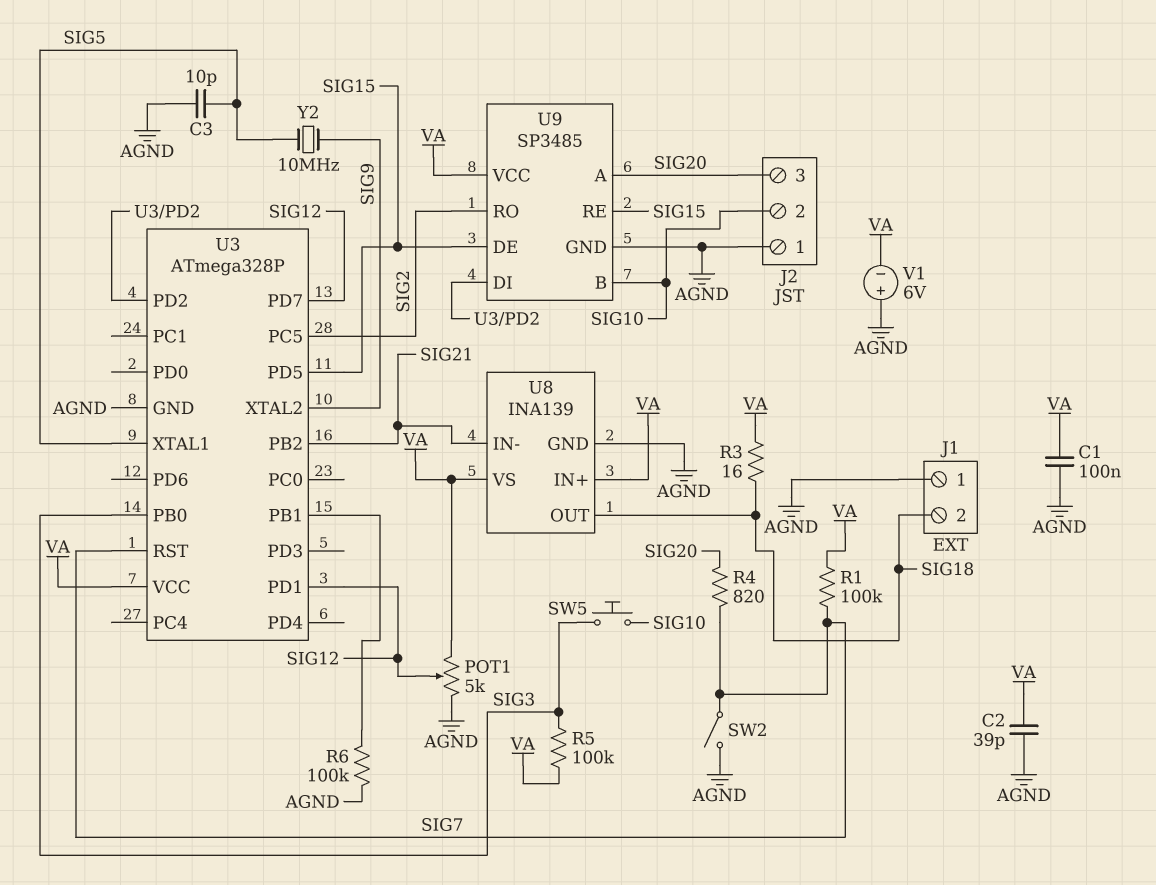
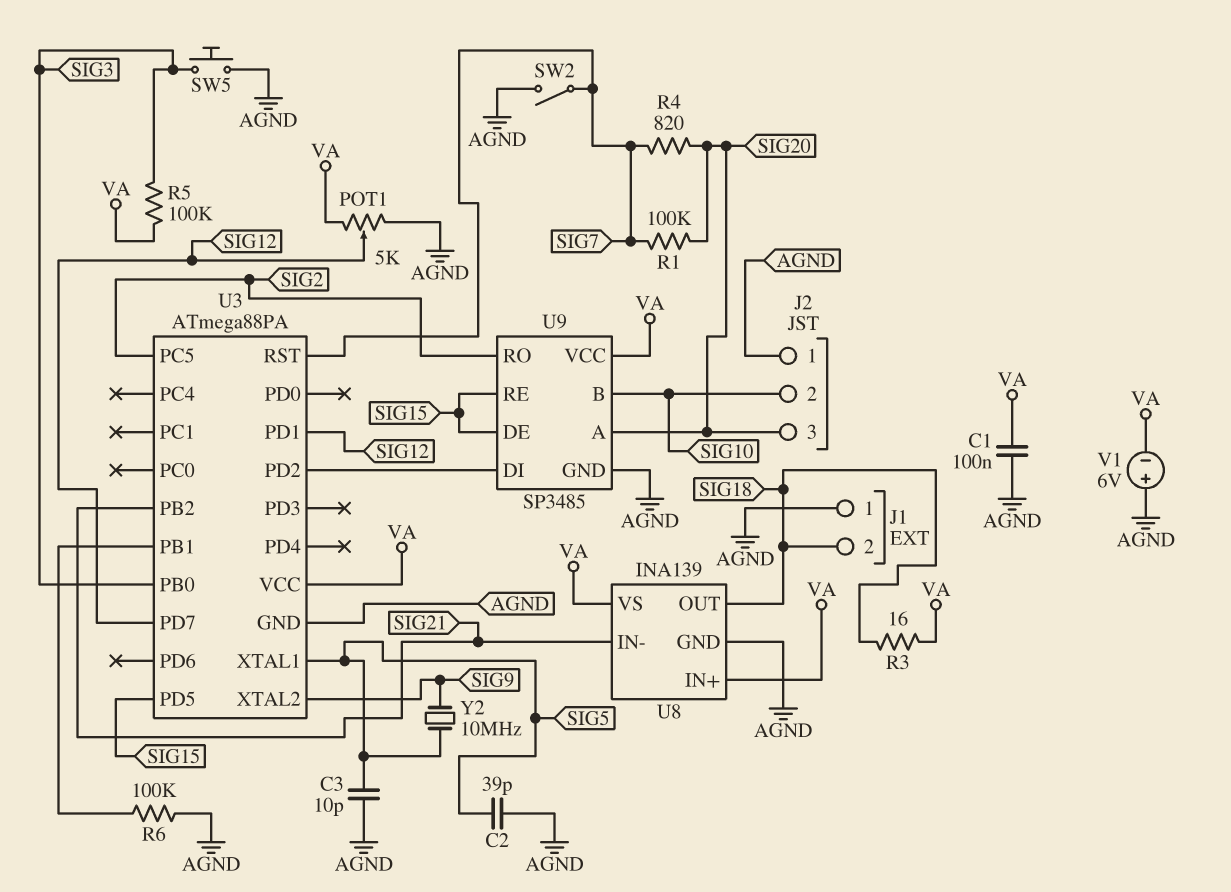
C2: 39pF (AGND, VA) -> 39pF (AGND, SIG5)
R1: 100k (SIG7, VA) -> 100k (SIG7, SIG20)
SW5: button (SIG3, SIG10) -> button (AGND, SIG3)
U3: ATmega328P -> ATmega88PA

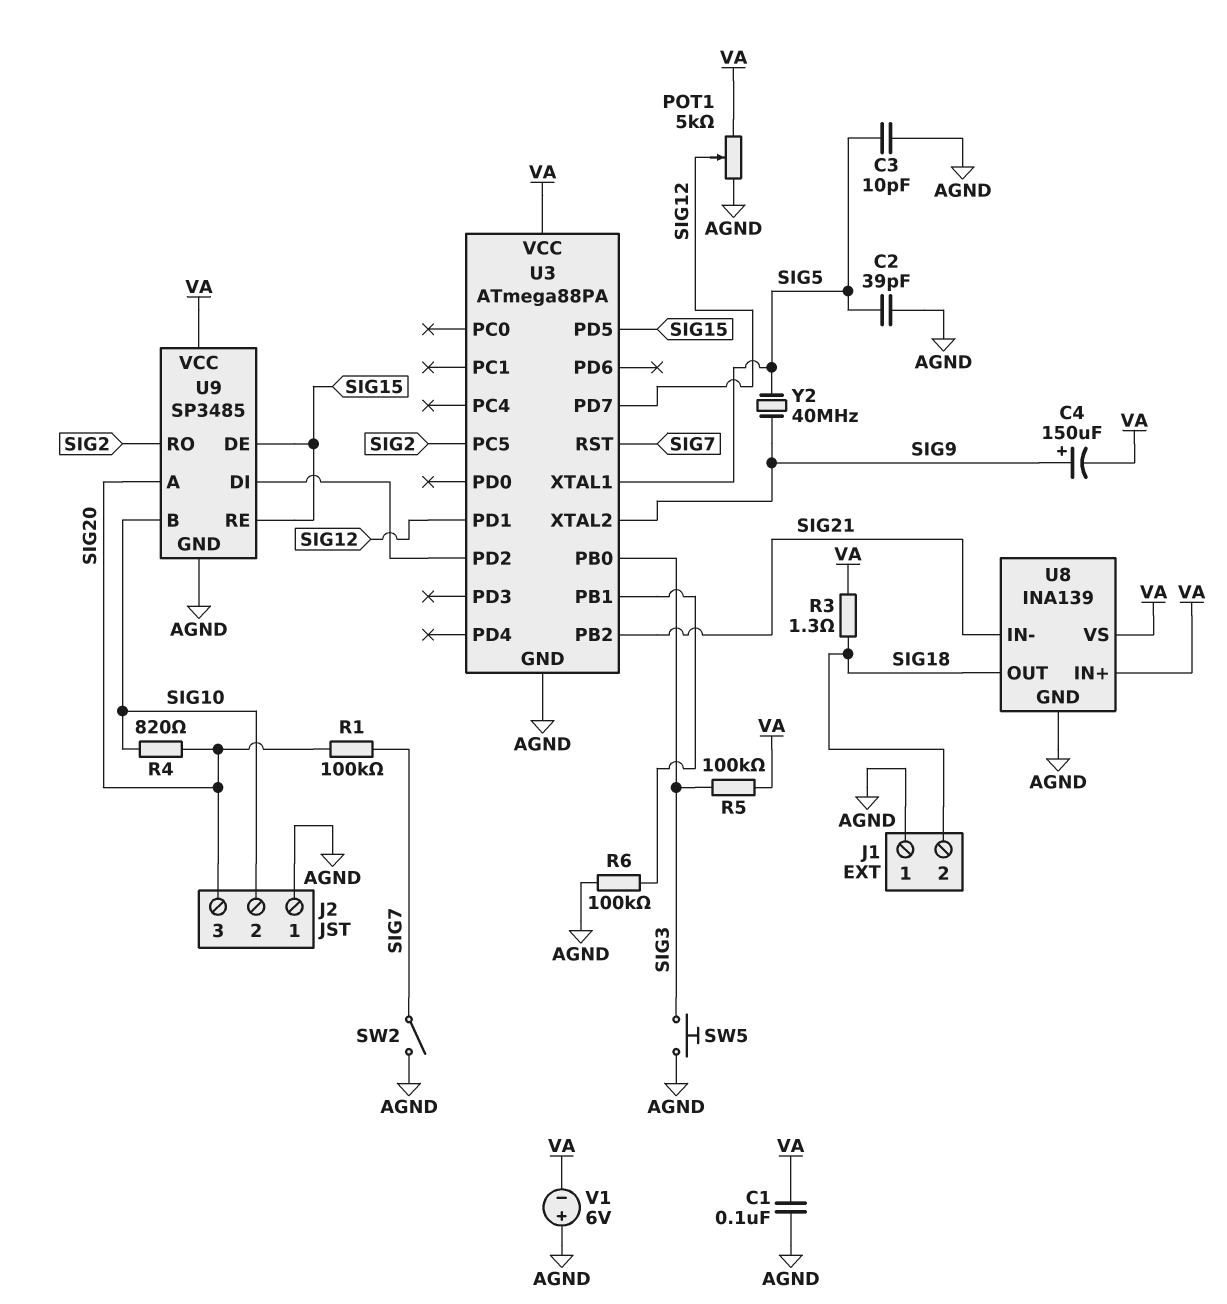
C4: none -> 150uF (plus SIG9, minus VA)
R3: 16 (SIG18, VA) -> 1.3 (SIG18, VA)
R4: 820 (SIG7, SIG20) -> 820 (SIG10, SIG20)
Y2: 10MHz (SIG5, SIG9) -> 40MHz (SIG5, SIG9)

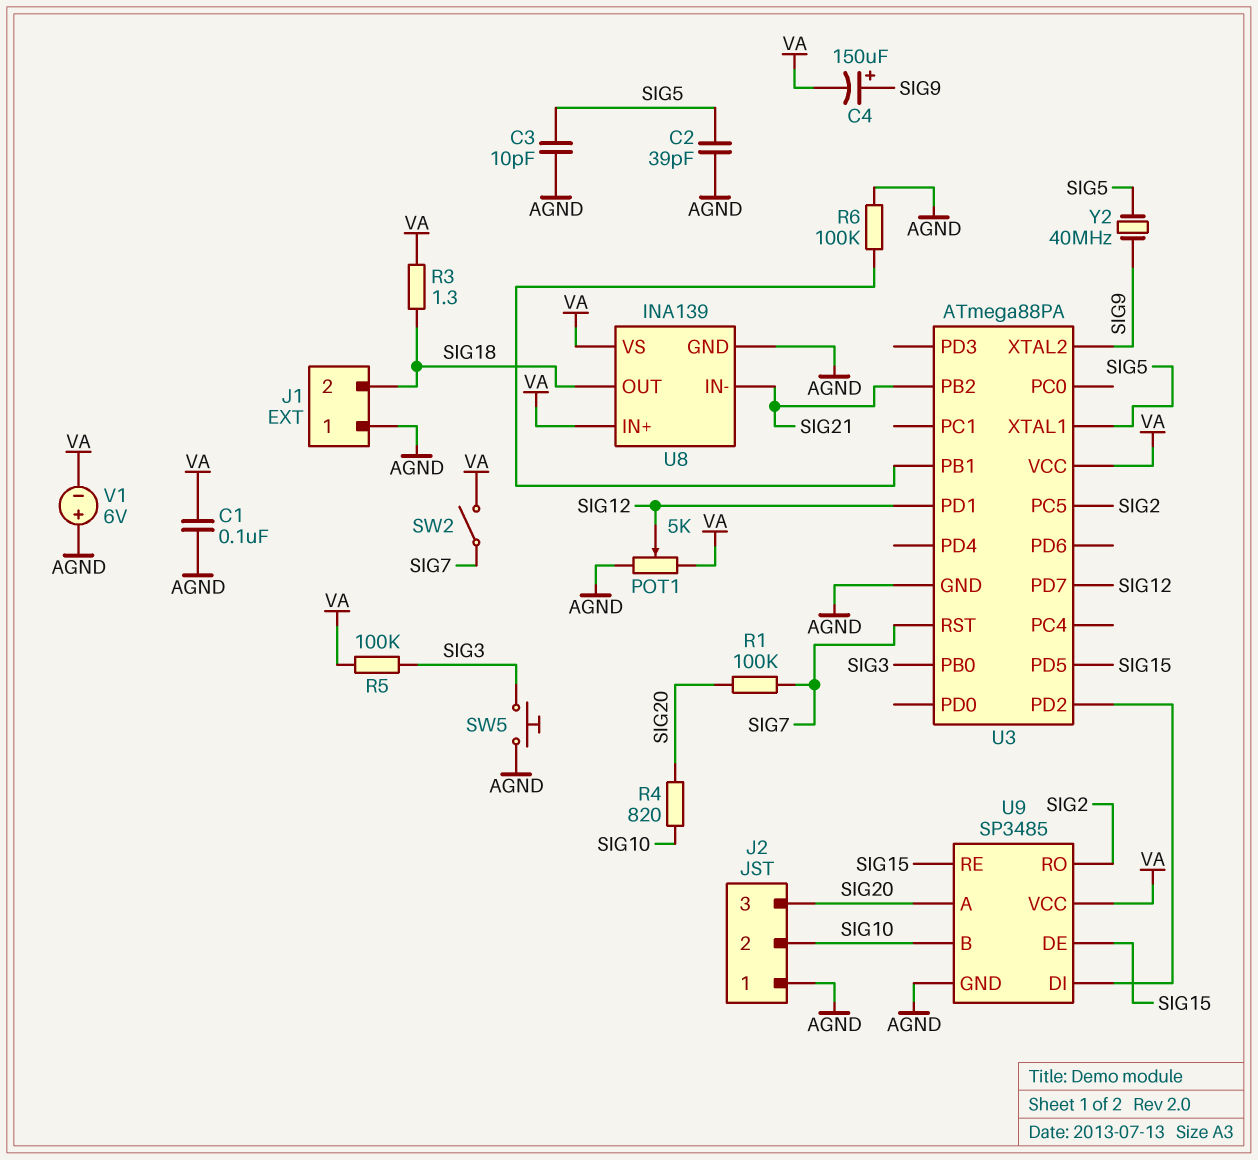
SW2: switch (AGND, SIG7) -> switch (SIG7, VA)

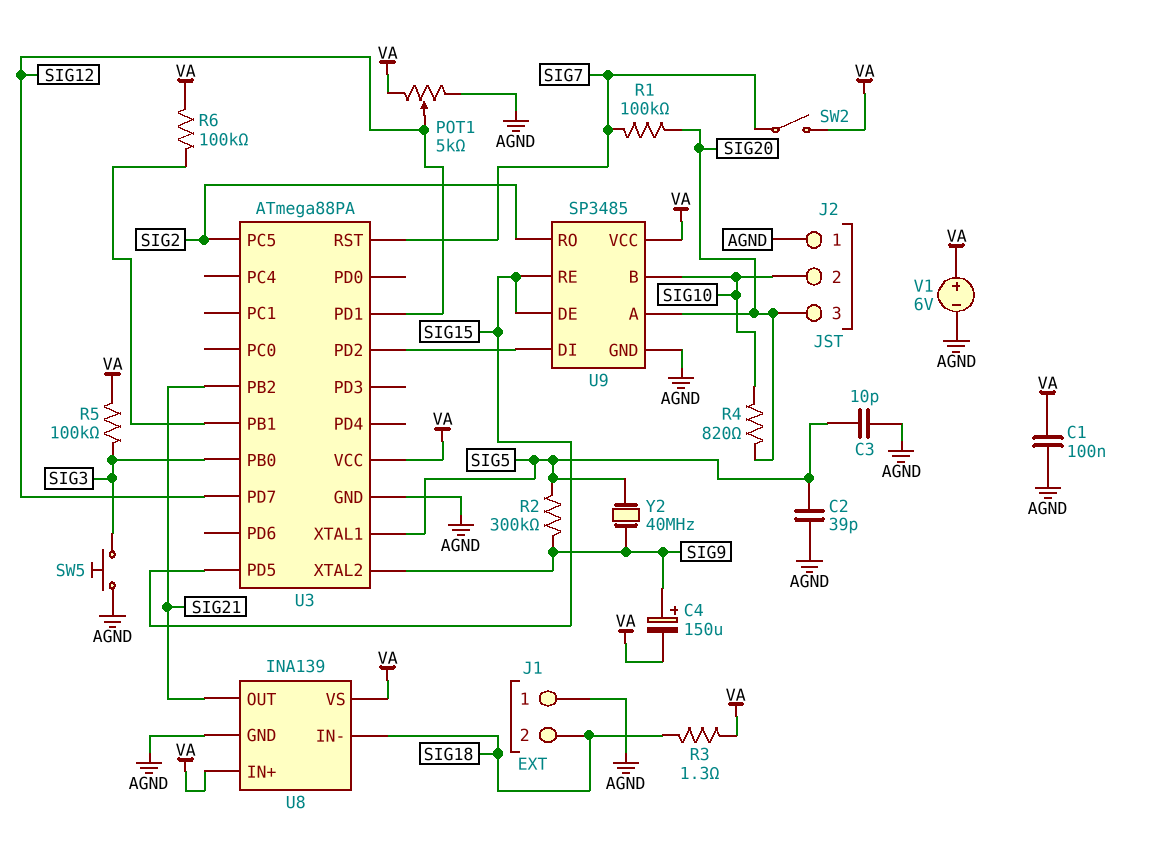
R2: none -> 300k (SIG5, SIG9)
R6: 100k (AGND, U3/PB1) -> 100k (U3/PB1, VA)
U8 pin IN-: SIG21 -> SIG18
U8 pin OUT: SIG18 -> SIG21
V1: 6V (plus AGND, minus VA) -> 6V (plus VA, minus AGND)

